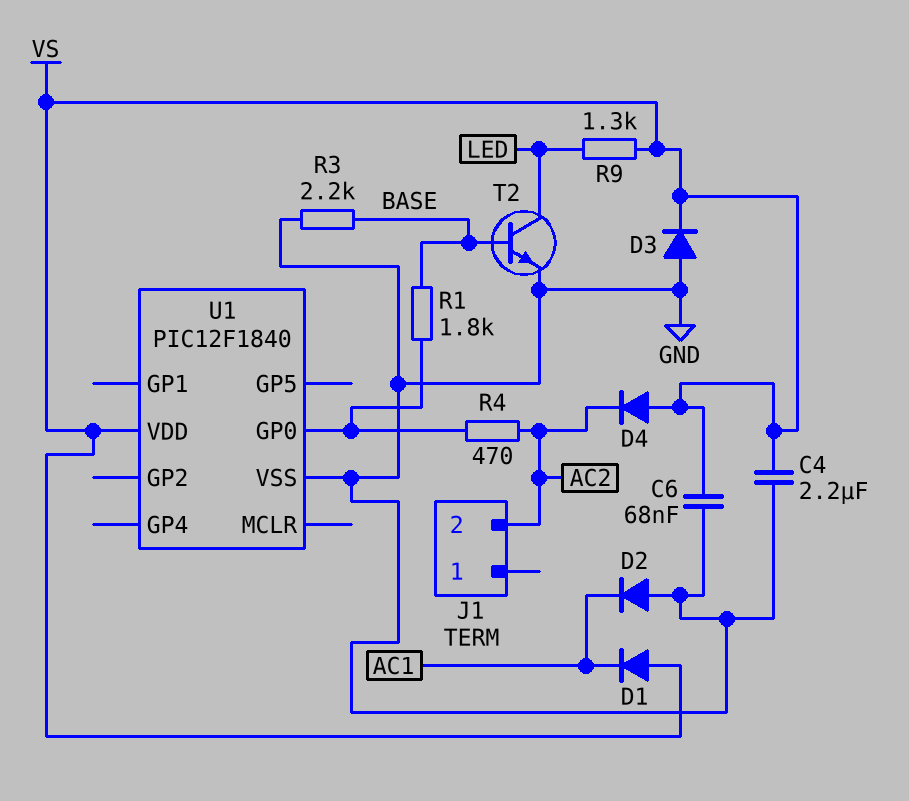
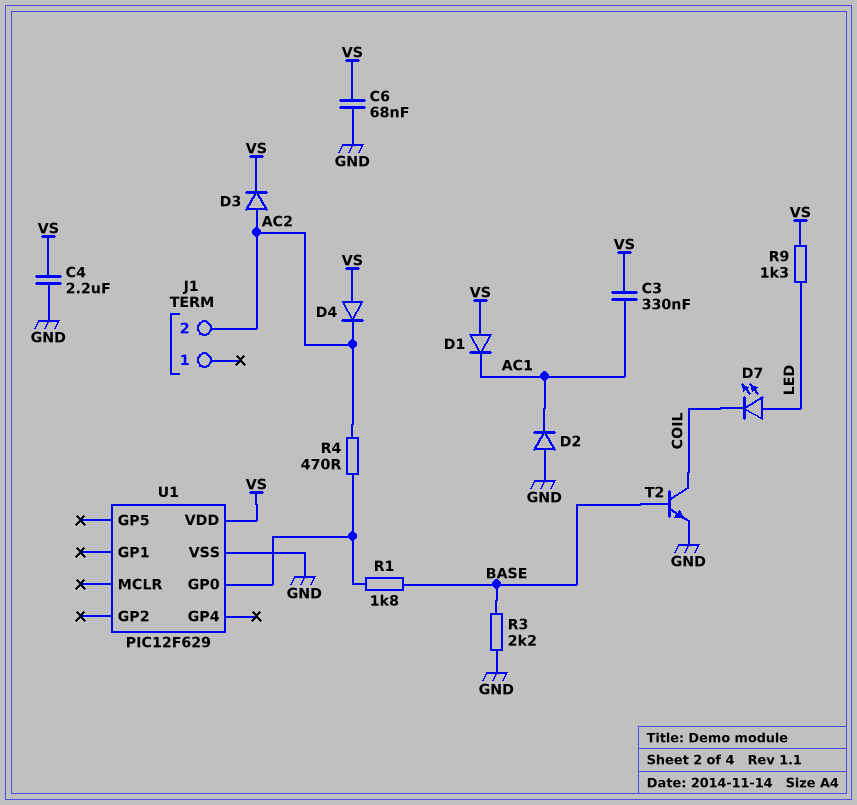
C3: none -> 330nF (AC1, VS)
D3: diode (A GND, K VS) -> diode (A AC2, K VS)
D7: none -> LED (A LED, K COIL)
T2: NPN (B BASE, C LED, E GND) -> NPN (B BASE, C COIL, E GND)
U1: PIC12F1840 -> PIC12F629

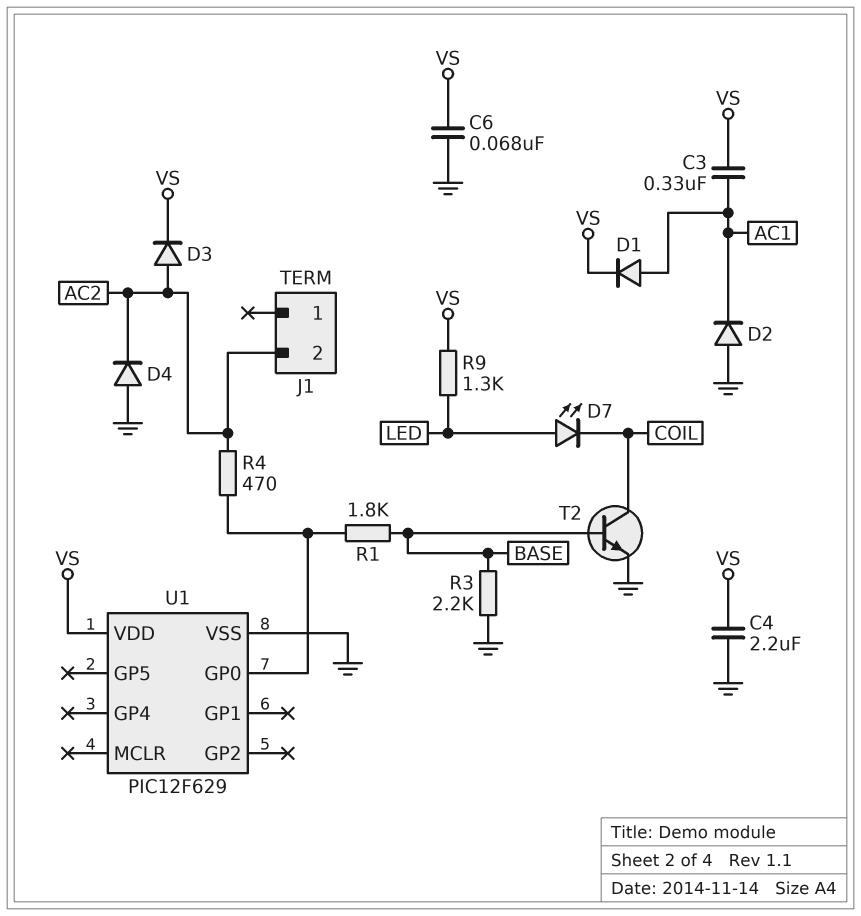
D1: diode (A VS, K AC1) -> diode (A AC1, K VS)
D4: diode (A VS, K AC2) -> diode (A GND, K AC2)

